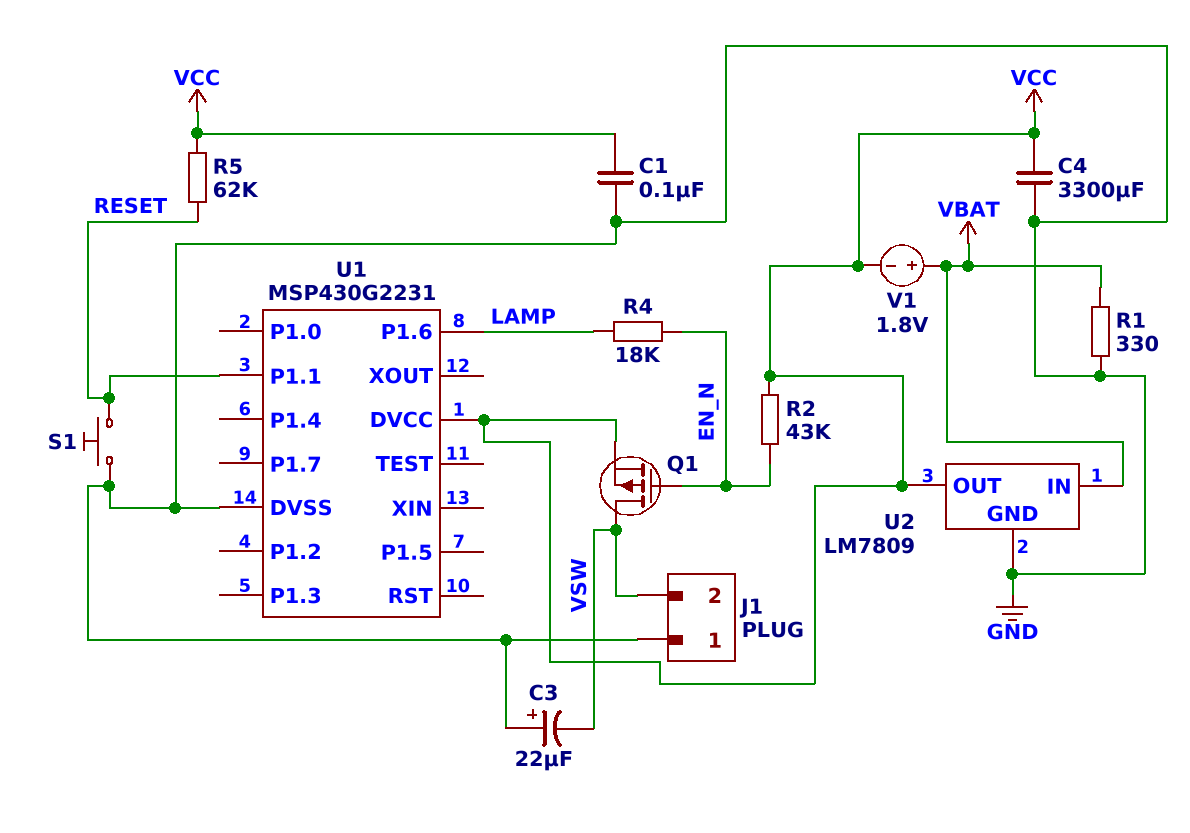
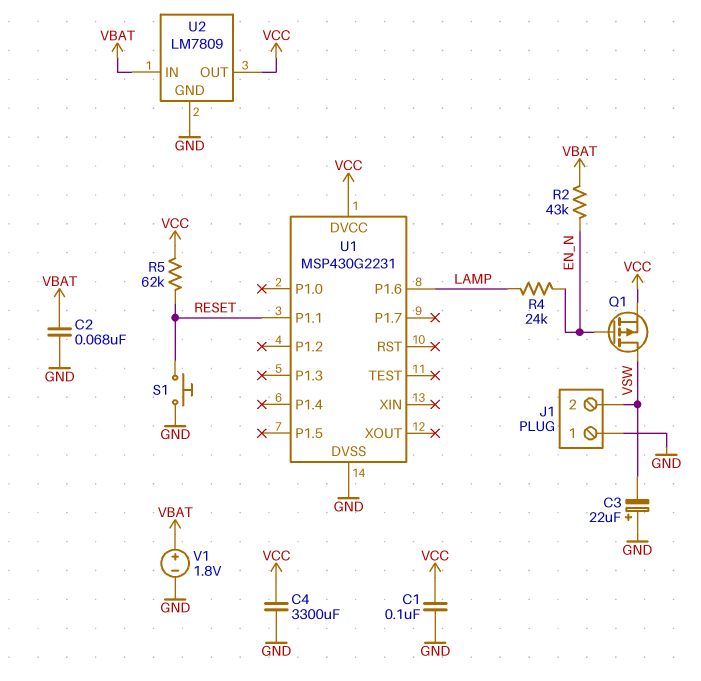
C2: none -> 68nF (GND, VBAT)
R1: 330 (GND, VBAT) -> none
R2: 43k (EN_N, VCC) -> 43k (EN_N, VBAT)
R4: 18k (EN_N, LAMP) -> 24k (EN_N, LAMP)
V1: 1.8V (plus VBAT, minus VCC) -> 1.8V (plus VBAT, minus GND)

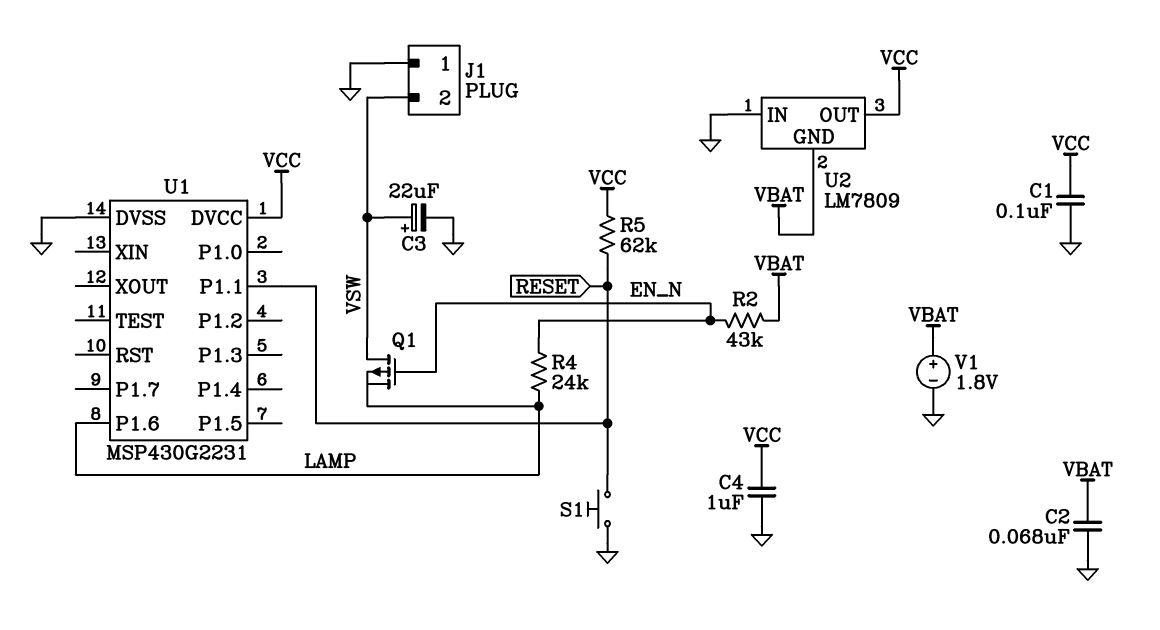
C3: 22uF (plus GND, minus VSW) -> 22uF (plus VSW, minus GND)
C4: 3300uF (GND, VCC) -> 1uF (GND, VCC)
Q1: PMOS (G EN_N, D VSW, S VCC) -> PMOS (G EN_N, D VSW, S LAMP)
U2 pin GND: GND -> VBAT
U2 pin IN: VBAT -> GND

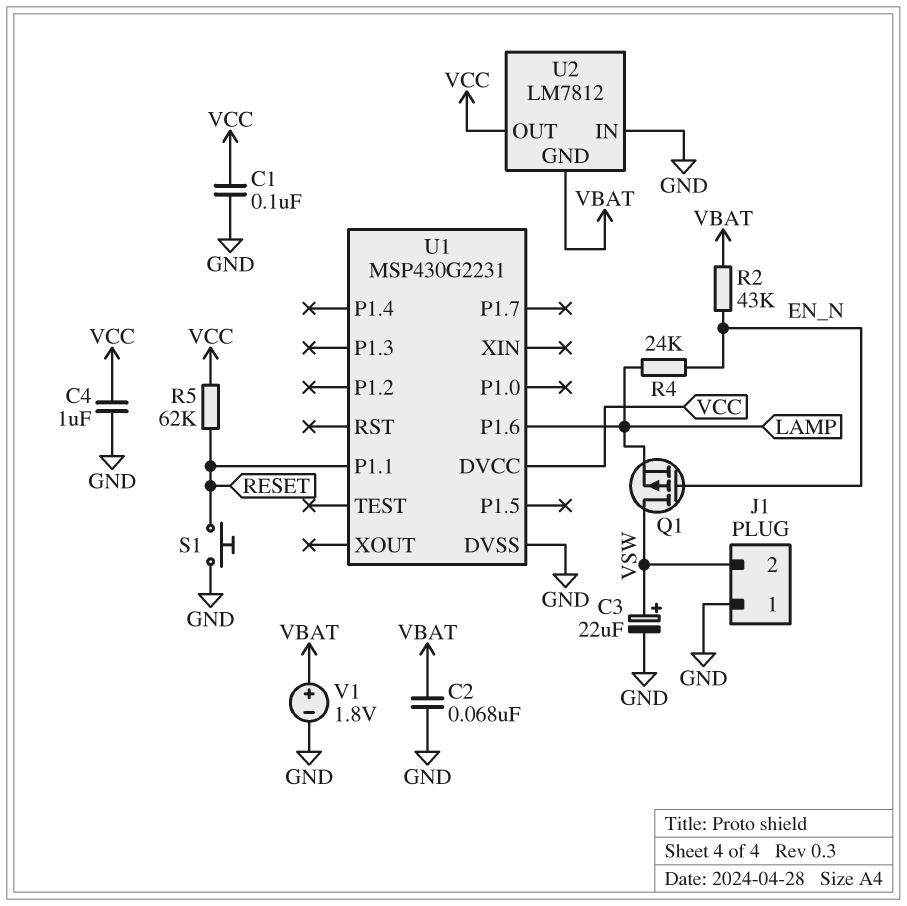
U2: LM7809 -> LM7812

